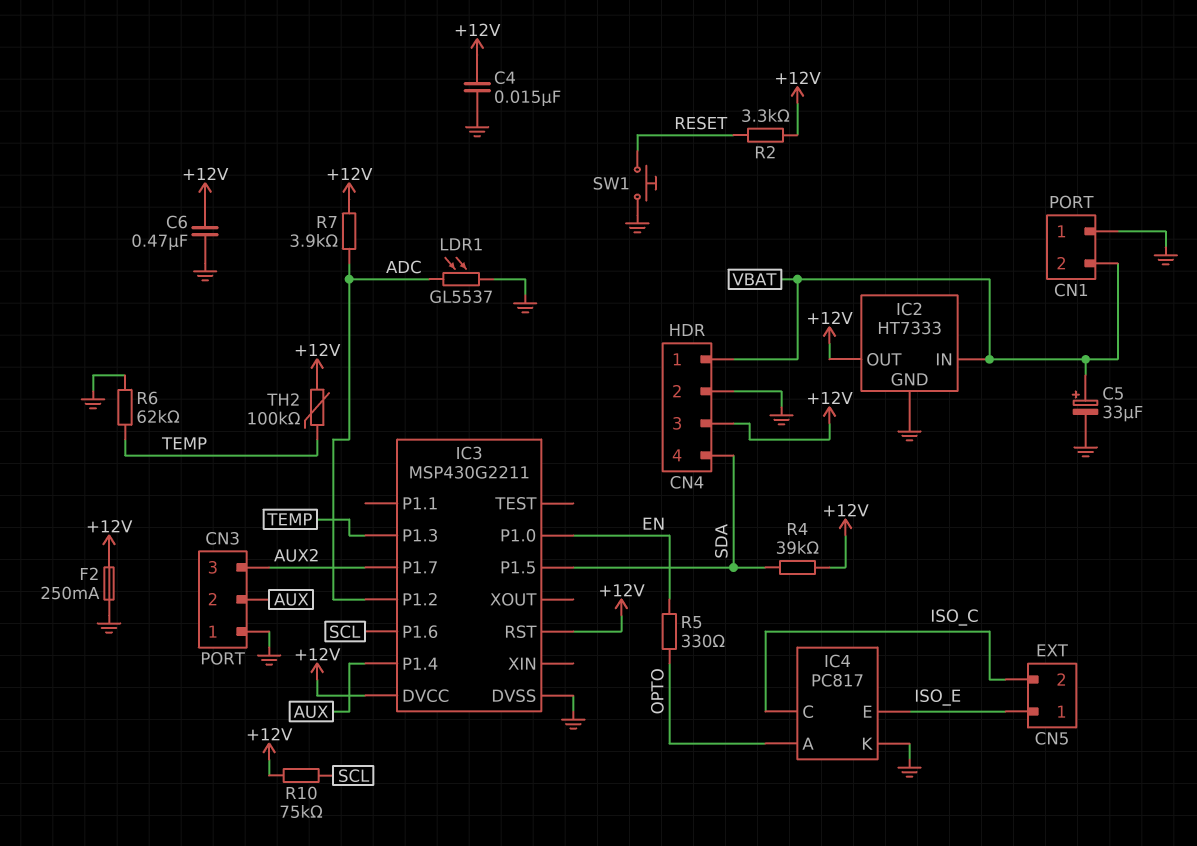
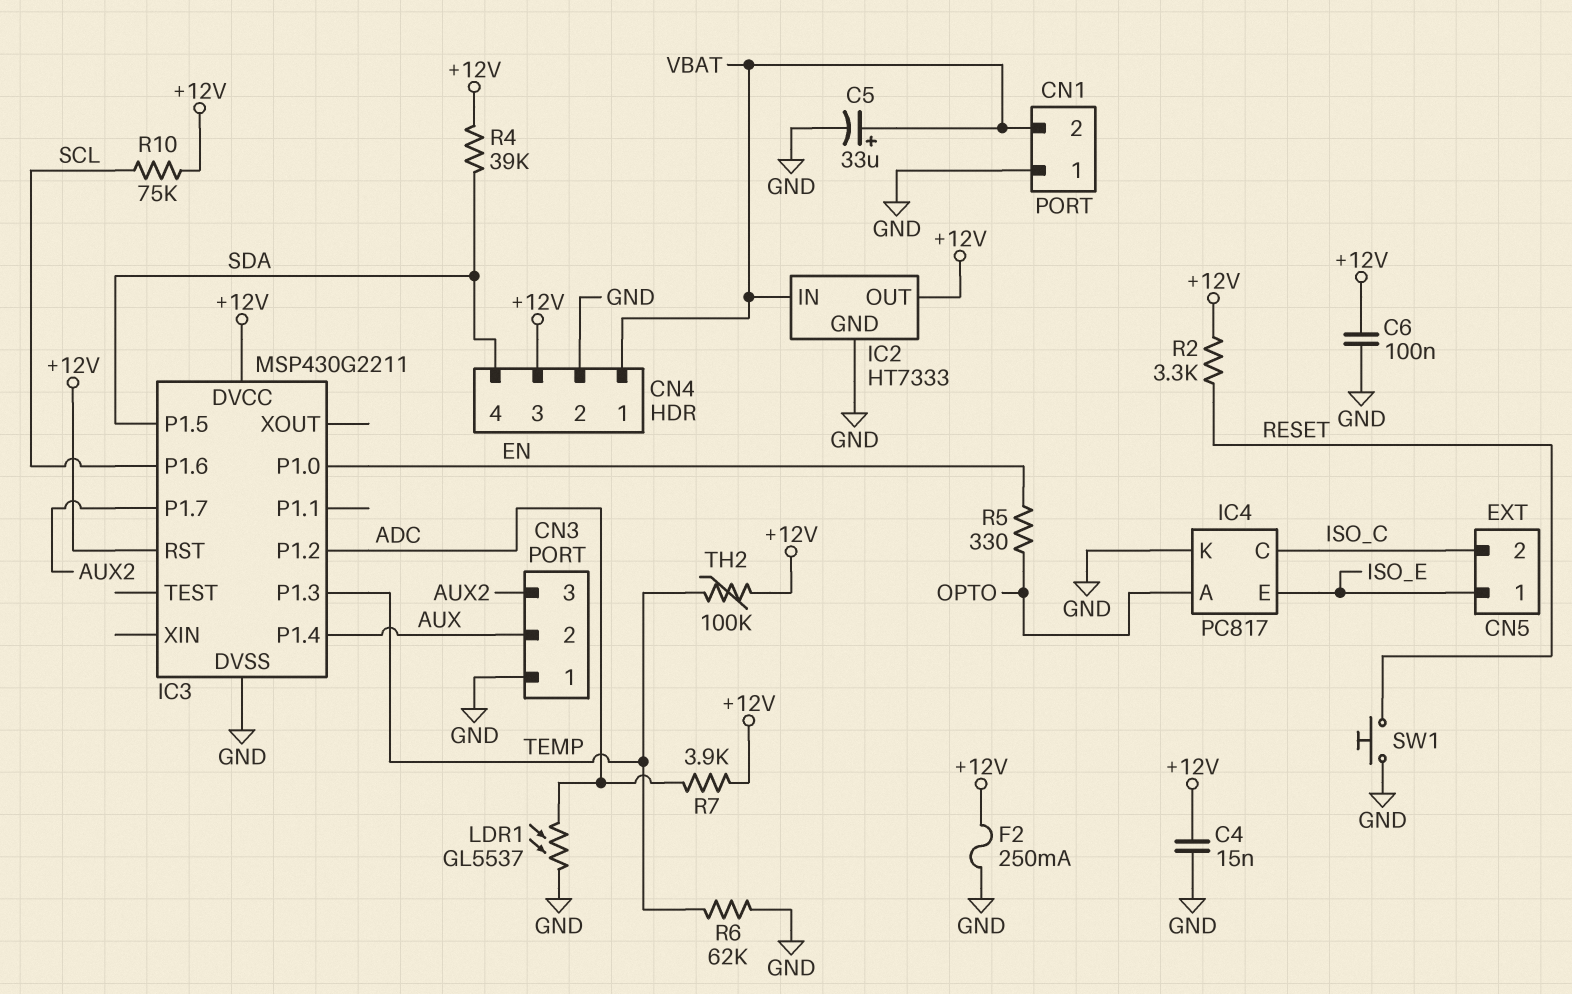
C6: 470nF (+12V, GND) -> 100nF (+12V, GND)

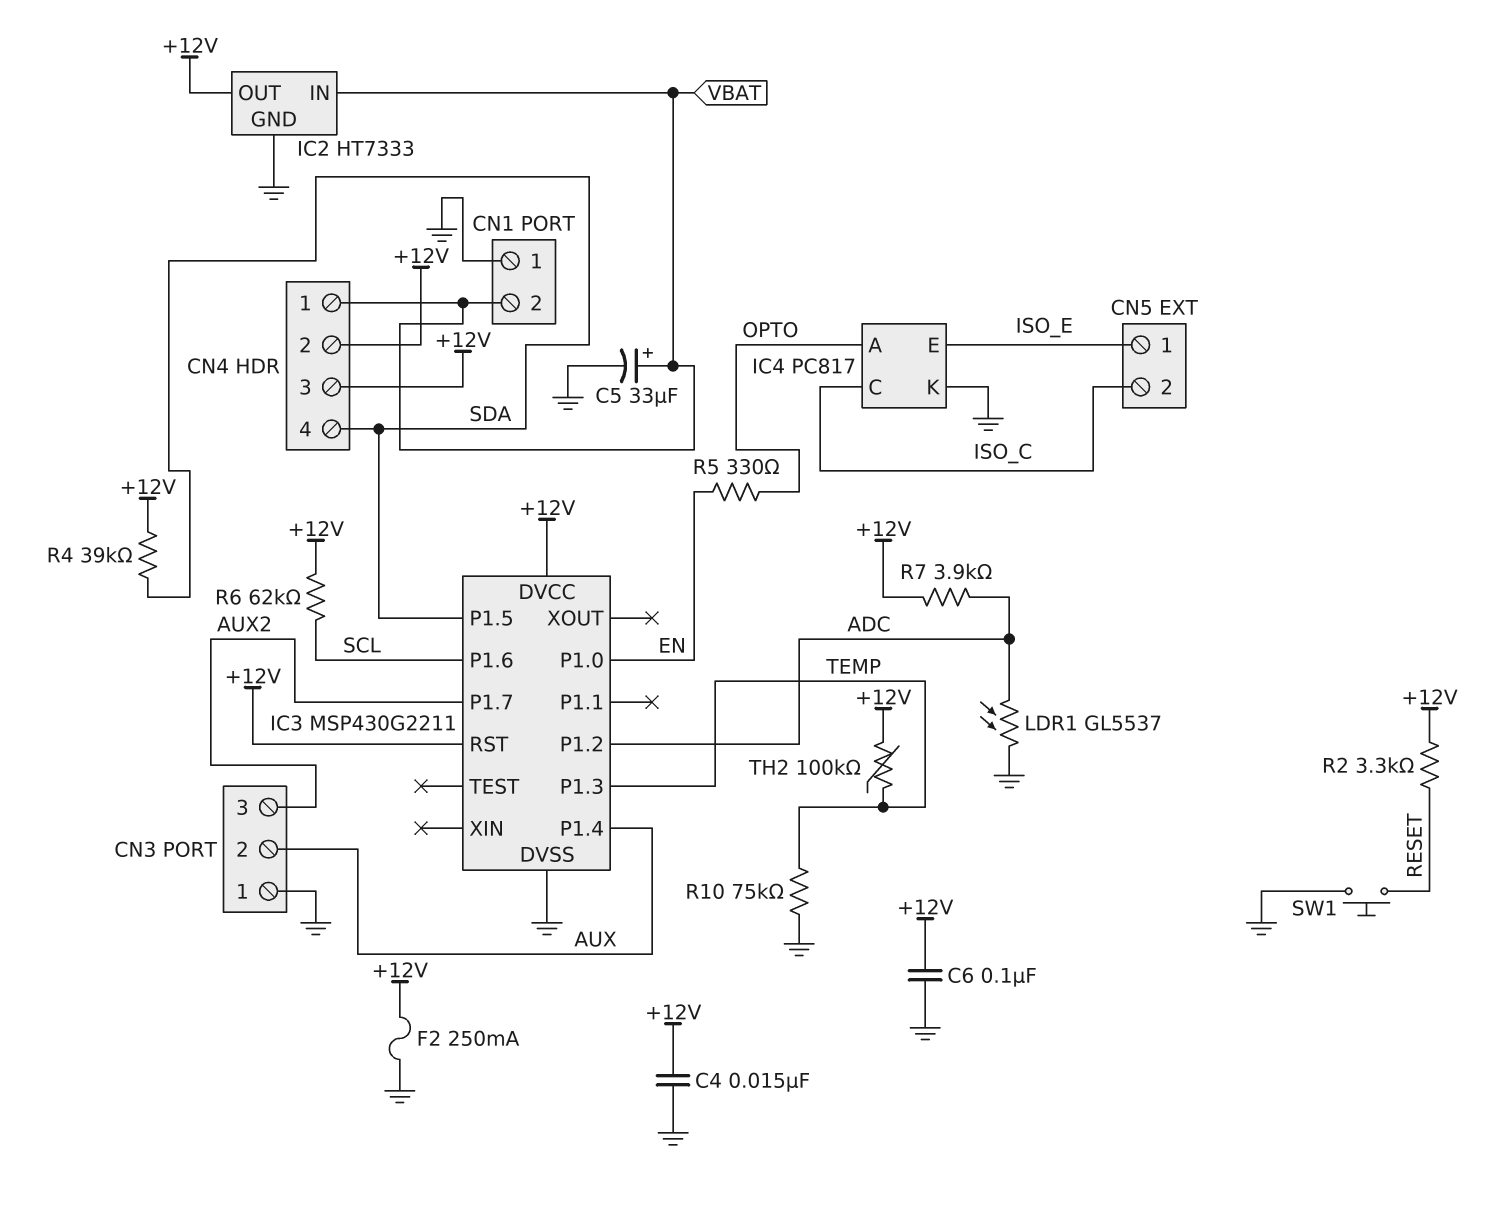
CN4 pin 2: GND -> +12V
R6: 62k (GND, TEMP) -> 62k (+12V, SCL)
R10: 75k (+12V, SCL) -> 75k (GND, TEMP)

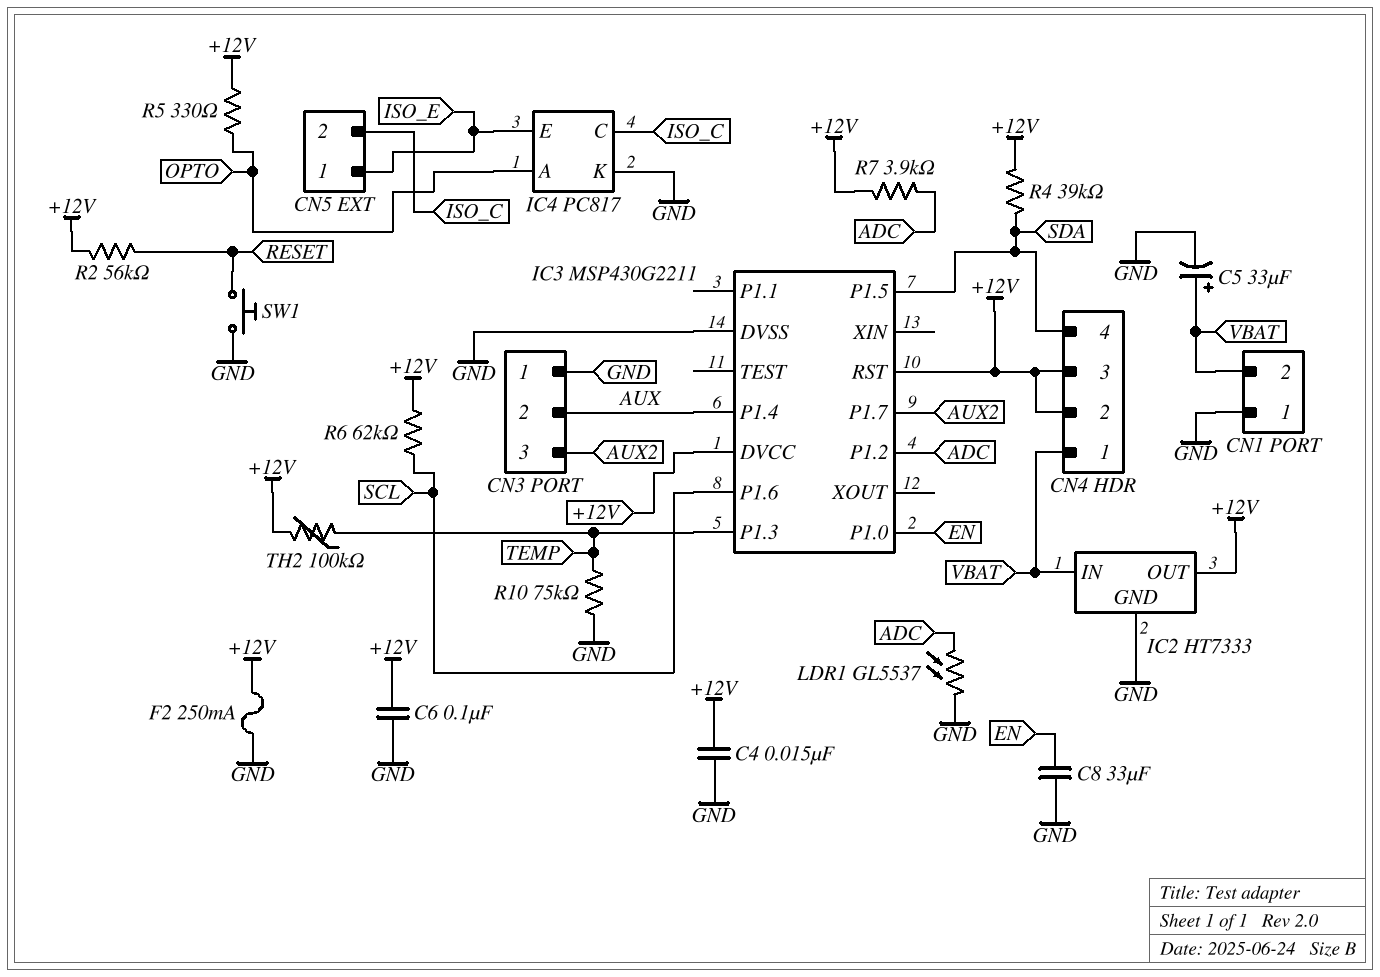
C8: none -> 33uF (EN, GND)
R2: 3.3k (+12V, RESET) -> 56k (+12V, RESET)
R5: 330 (EN, OPTO) -> 330 (+12V, OPTO)

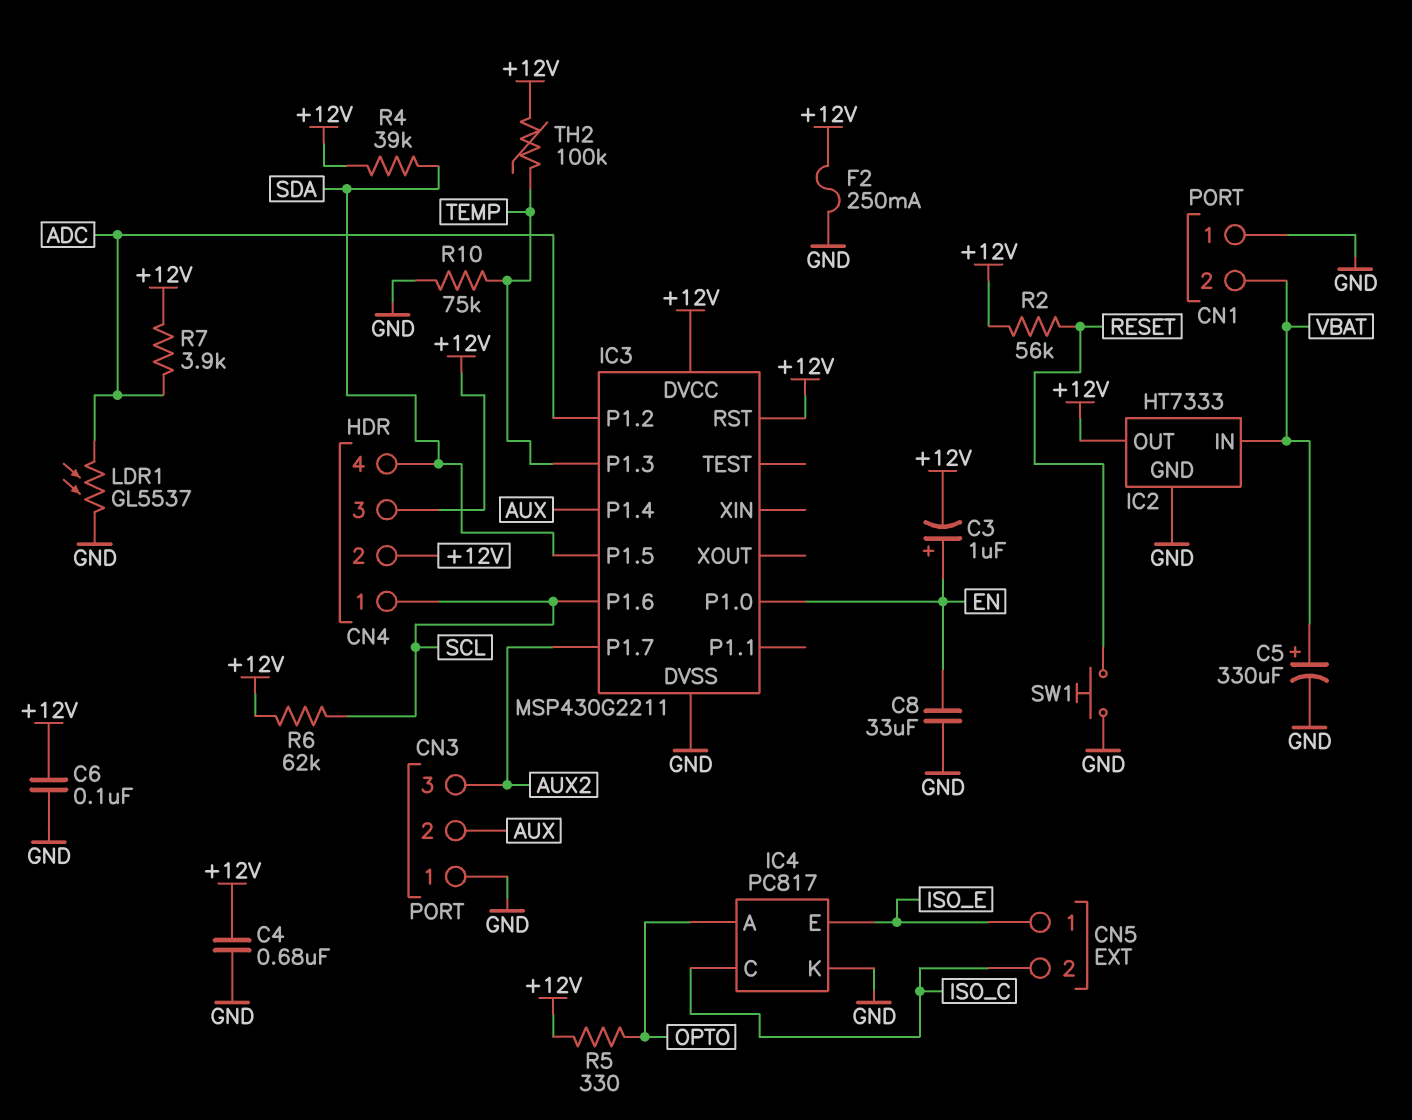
C3: none -> 1uF (plus EN, minus +12V)
C4: 15nF (+12V, GND) -> 680nF (+12V, GND)
C5: 33uF (plus VBAT, minus GND) -> 330uF (plus VBAT, minus GND)
CN4 pin 1: VBAT -> SCL

